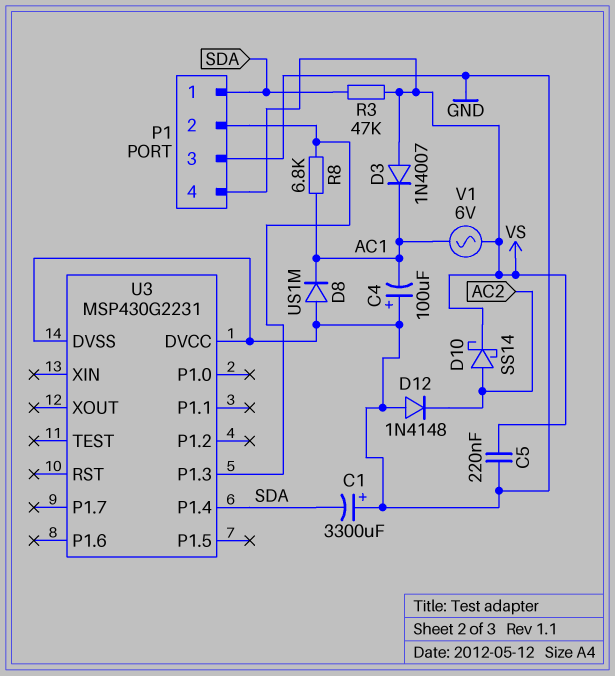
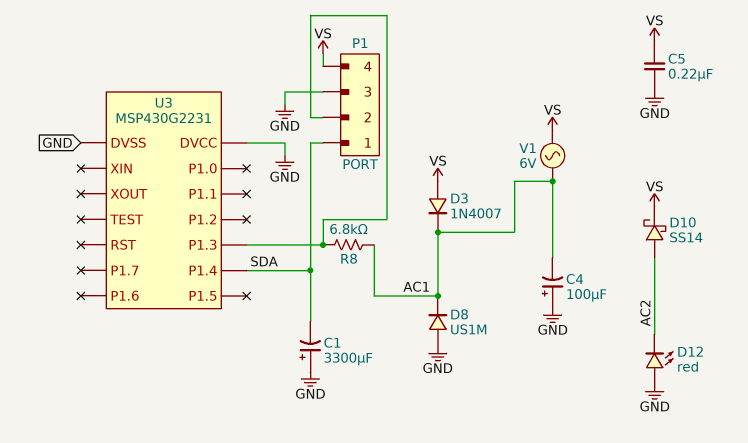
D12: diode 1N4148 (A GND, K AC2) -> LED red (A GND, K AC2)
R3: 47k (SDA, VS) -> none

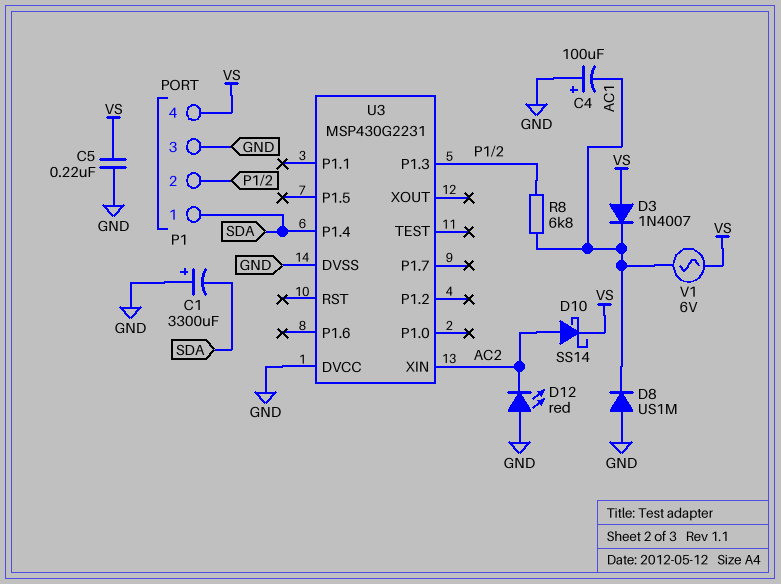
U3 pin XIN: none -> AC2

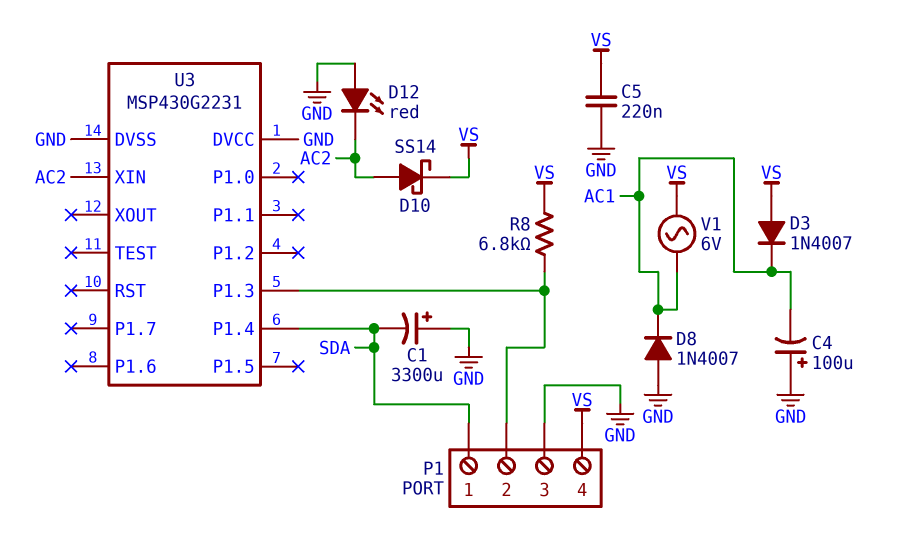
D8: diode US1M (A GND, K AC1) -> diode 1N4007 (A GND, K AC1)
R8: 6.8k (AC1, P1/2) -> 6.8k (P1/2, VS)

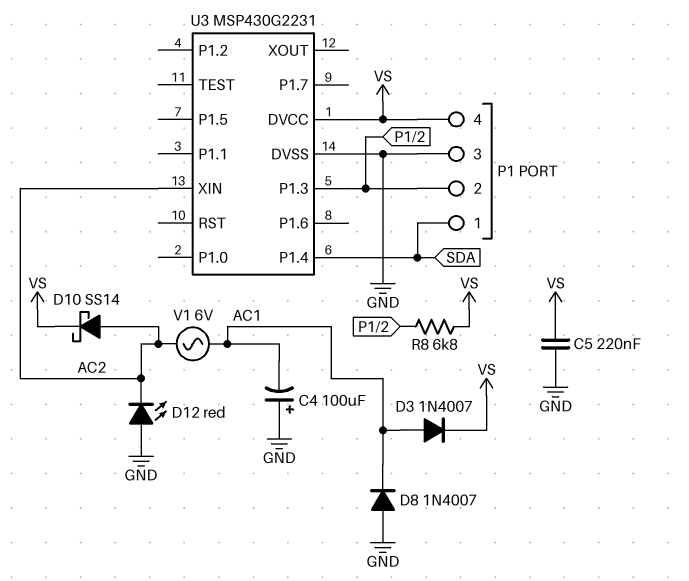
C1: 3300uF (plus GND, minus SDA) -> none
D3: diode 1N4007 (A VS, K AC1) -> diode 1N4007 (A AC1, K VS)
U3 pin DVCC: GND -> VS
V1: AC 6V (AC1, VS) -> AC 6V (AC1, AC2)

